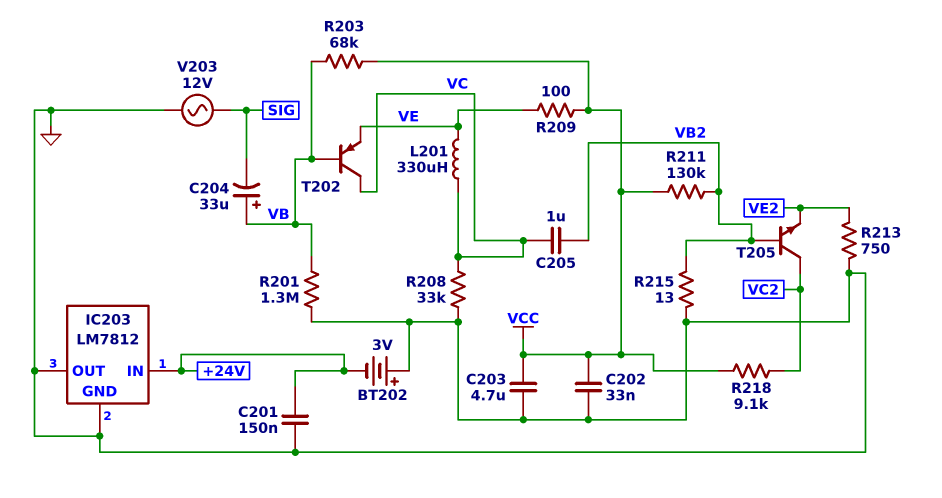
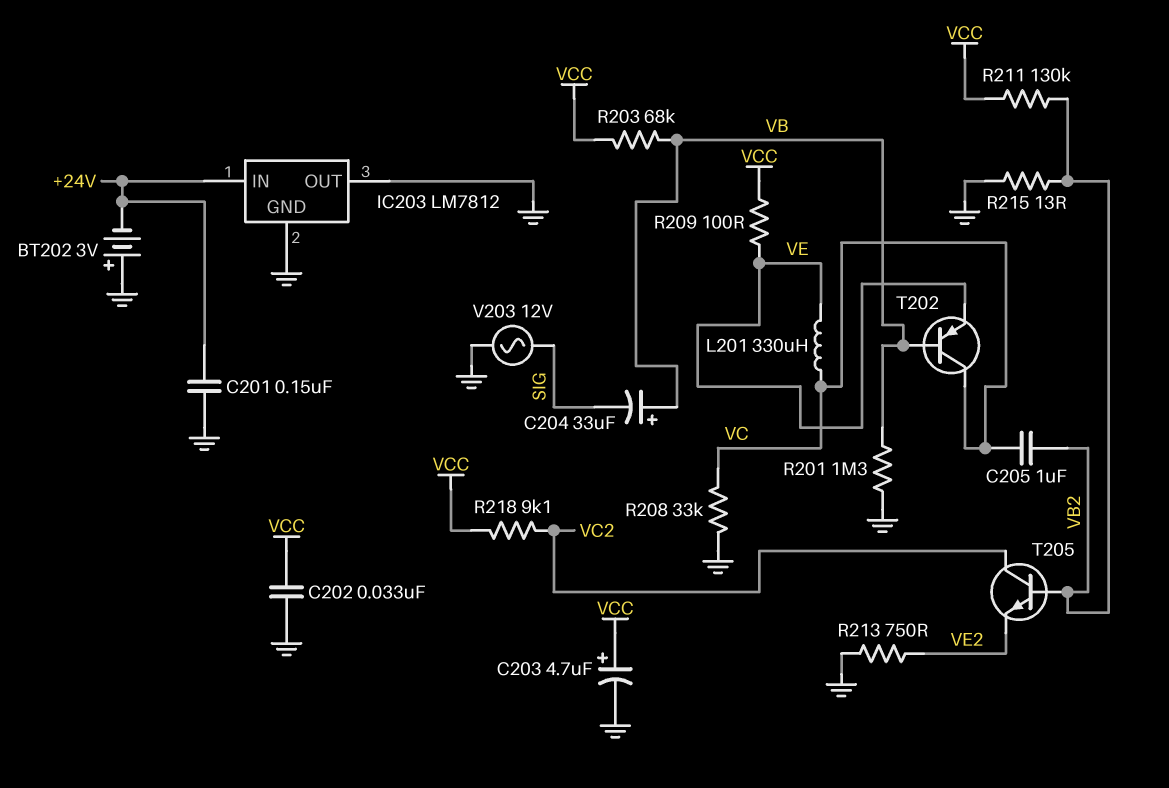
C203: 4.7uF (GND, VCC) -> 4.7uF (plus VCC, minus GND)

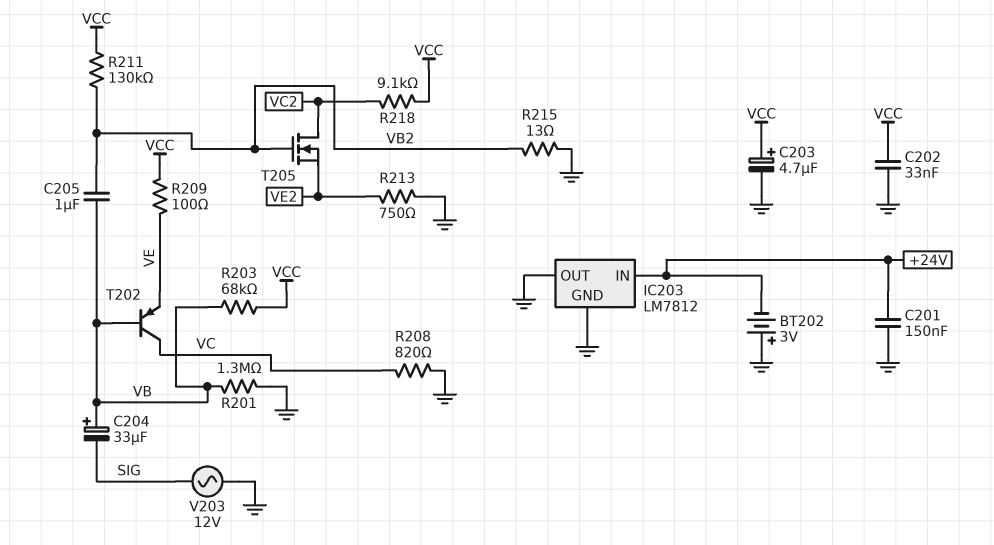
C205: 1uF (VB2, VC) -> 1uF (VB, VB2)
L201: 330uH (VC, VE) -> none
R208: 33k (GND, VC) -> 820 (GND, VC)
T205: NPN (B VB2, C VC2, E VE2) -> NMOS (G VB2, D VC2, S VE2)

